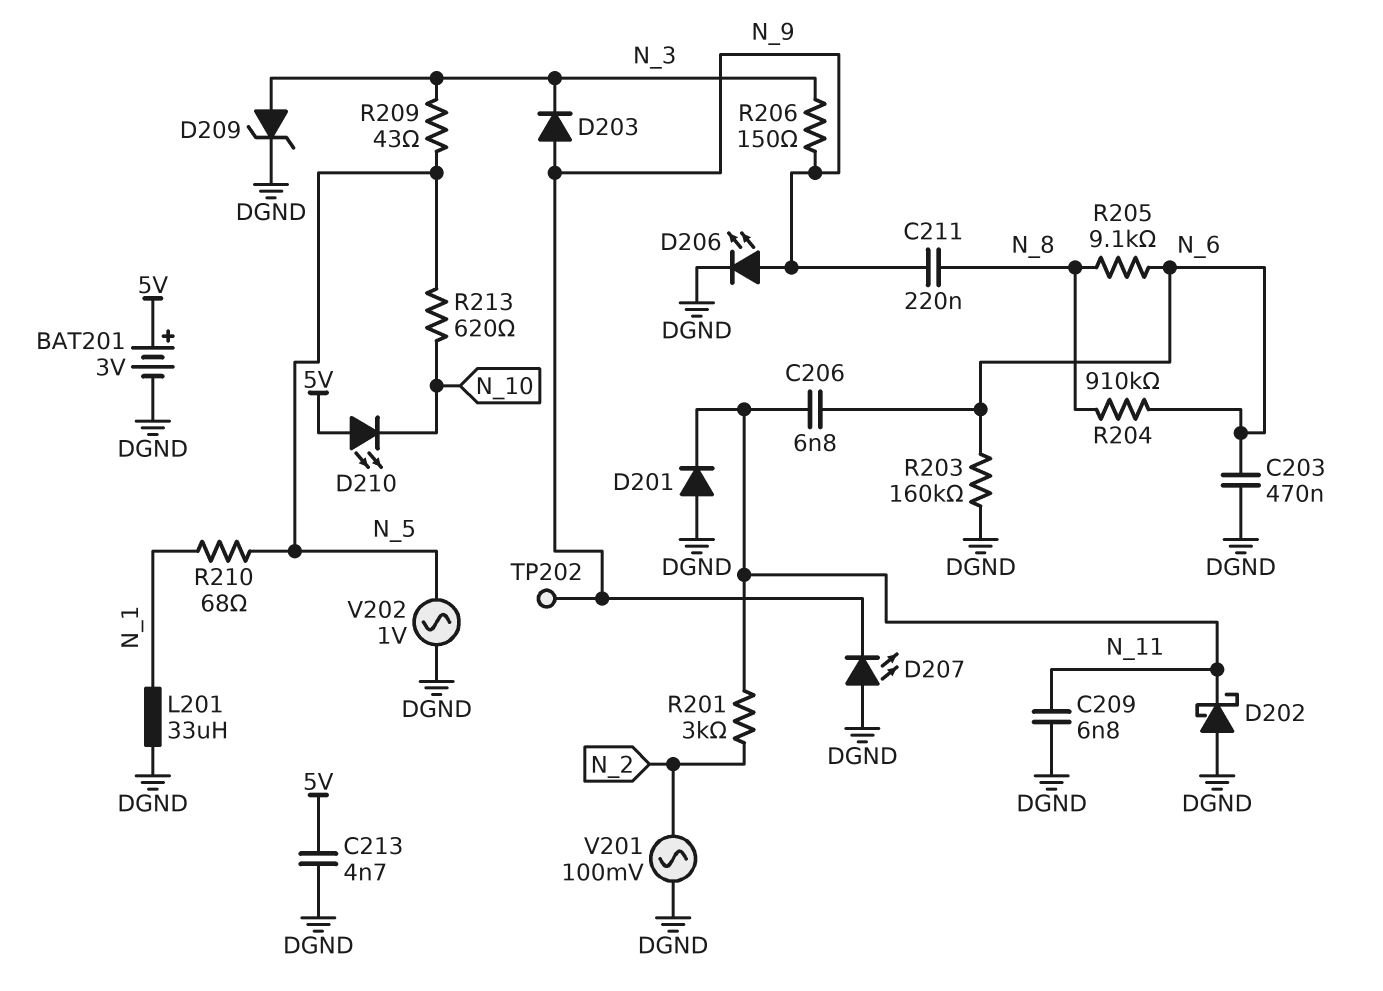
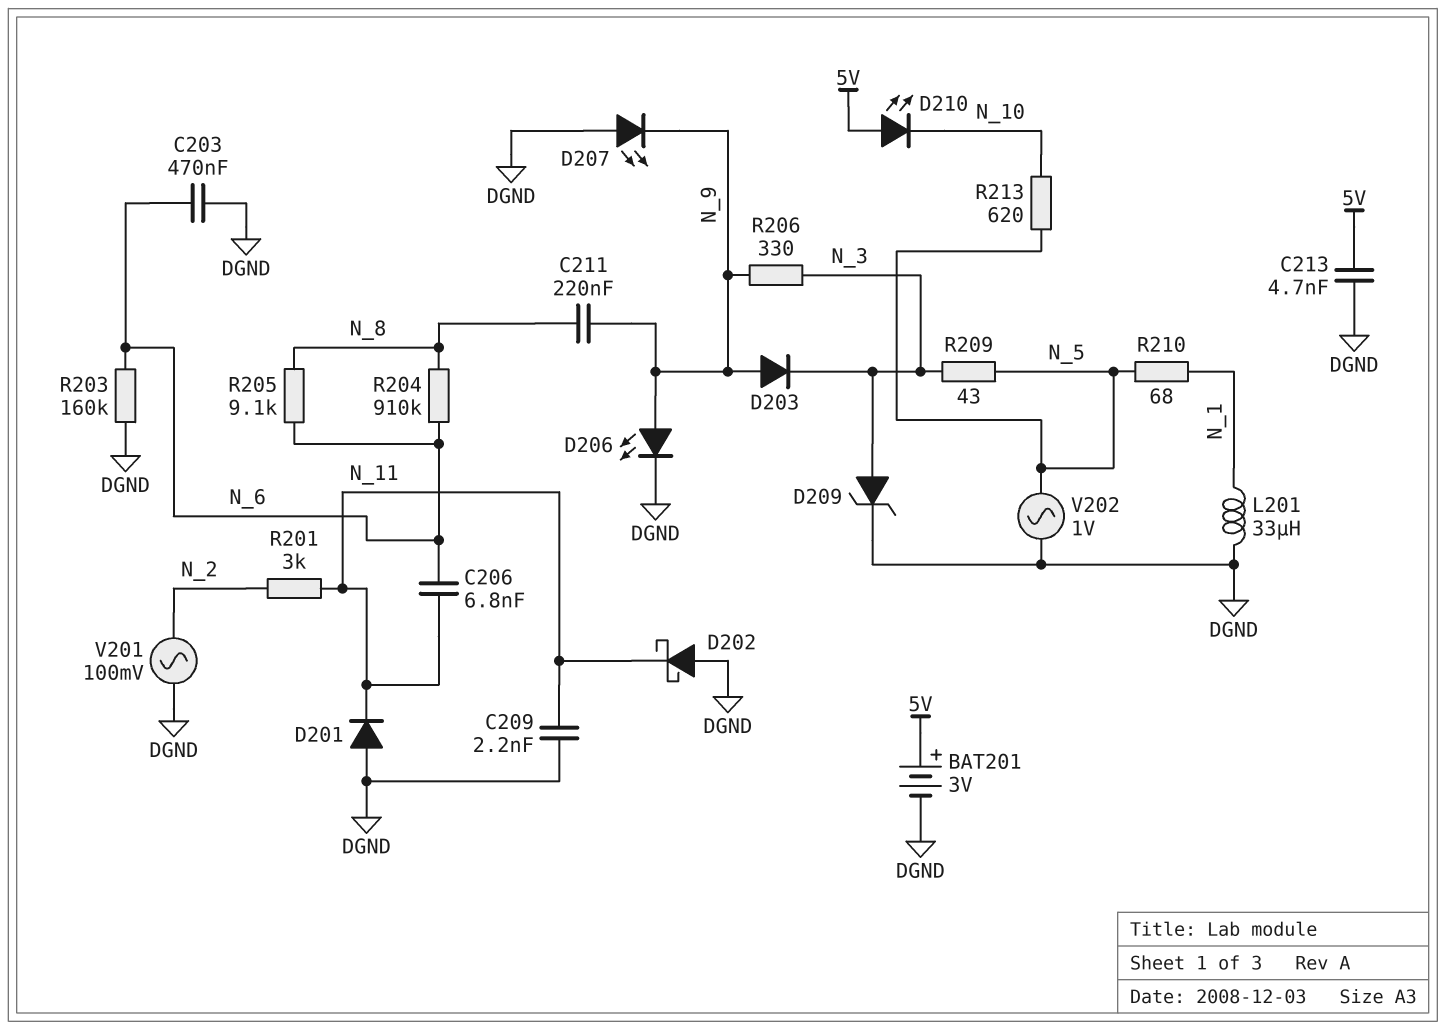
C209: 6.8nF (DGND, N_11) -> 2.2nF (DGND, N_11)
R206: 150 (N_3, N_9) -> 330 (N_3, N_9)
TP202: test point (N_9) -> none

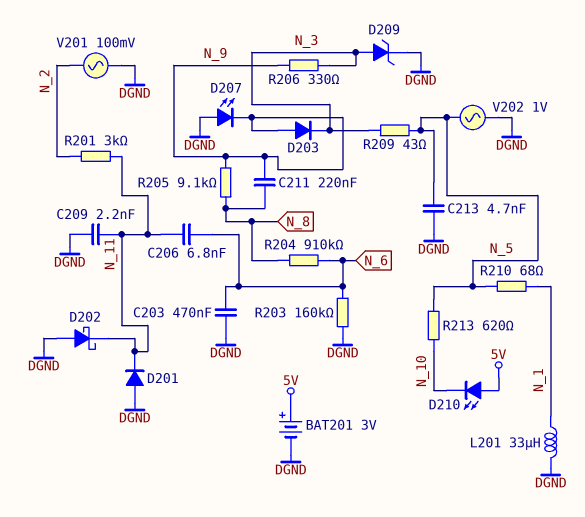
C213: 4.7nF (5V, DGND) -> 4.7nF (DGND, N_5)
D206: LED (A N_9, K DGND) -> none
R205: 9.1k (N_6, N_8) -> 9.1k (N_8, N_9)

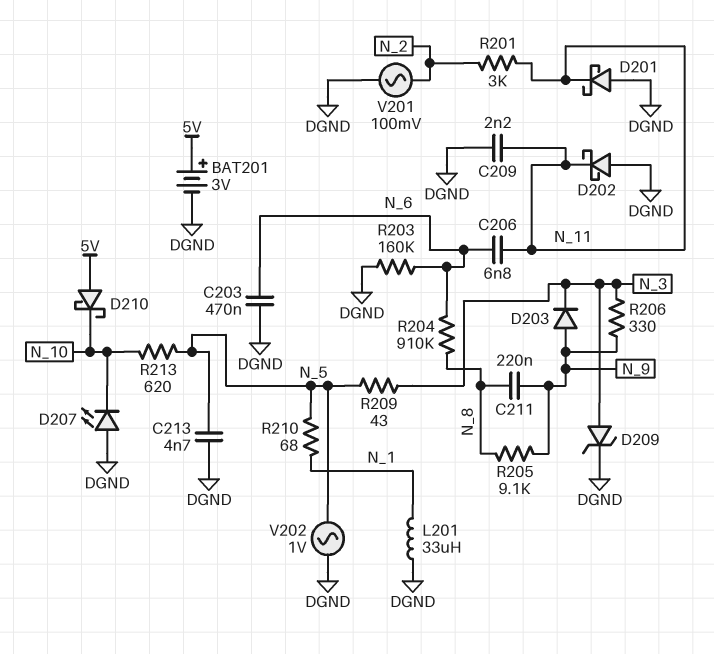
D201: diode (A DGND, K N_11) -> schottky (A DGND, K N_11)
D207: LED (A DGND, K N_9) -> LED (A DGND, K N_10)
D210: LED (A 5V, K N_10) -> schottky (A 5V, K N_10)

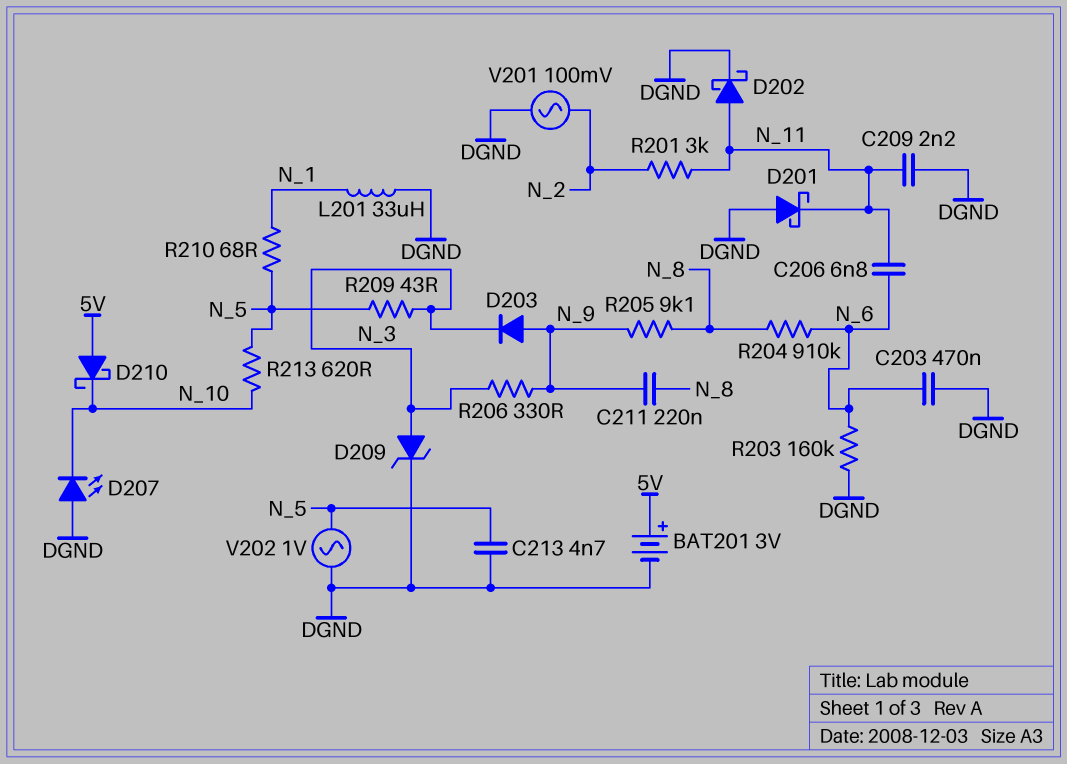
D202: schottky (A DGND, K N_11) -> schottky (A N_11, K DGND)

